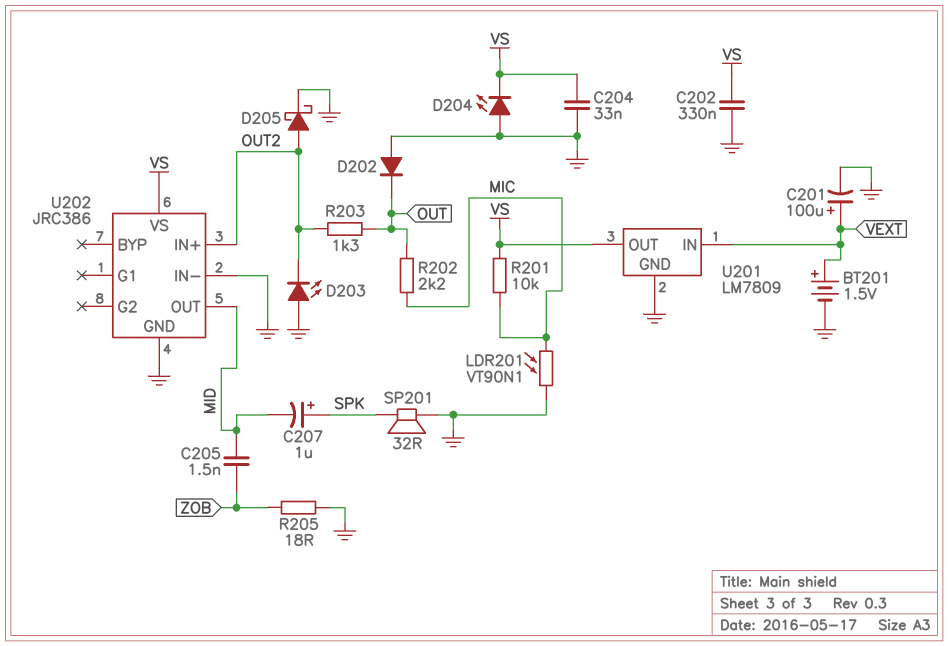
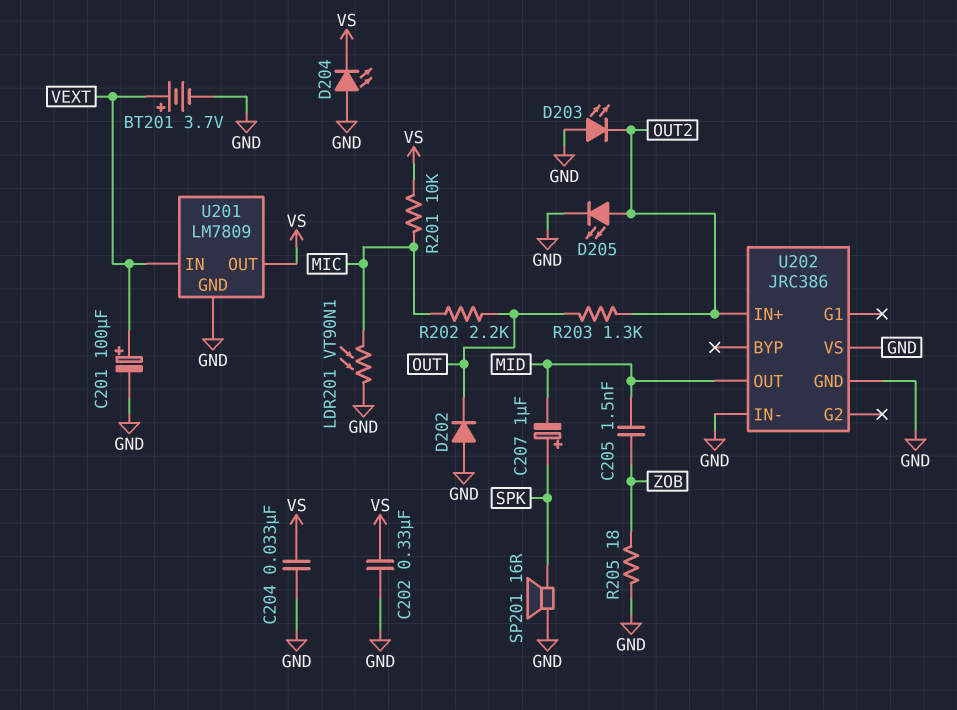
BT201: 1.5V (plus VEXT, minus GND) -> 3.7V (plus VEXT, minus GND)
D205: schottky (A OUT2, K GND) -> LED (A OUT2, K GND)
SP201: speaker 32R (GND, SPK) -> speaker 16R (GND, SPK)
U202 pin VS: VS -> GND

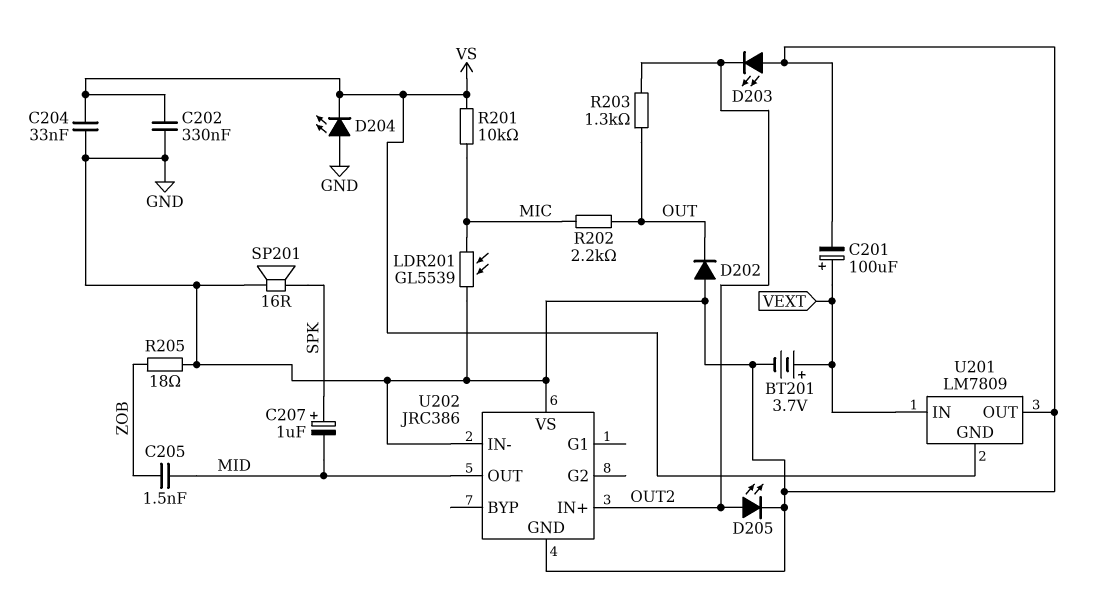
LDR201: VT90N1 (GND, MIC) -> GL5539 (GND, MIC)
U201 pin GND: GND -> VS
U201 pin OUT: VS -> GND

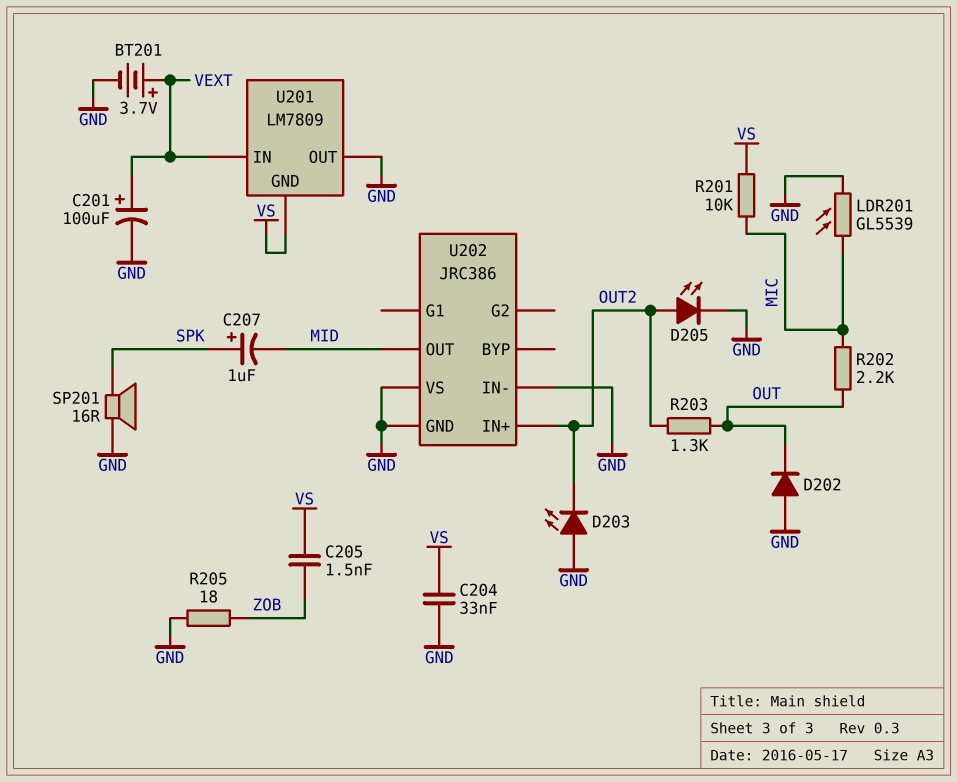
C202: 330nF (GND, VS) -> none
C205: 1.5nF (MID, ZOB) -> 1.5nF (VS, ZOB)
D204: LED (A GND, K VS) -> none

